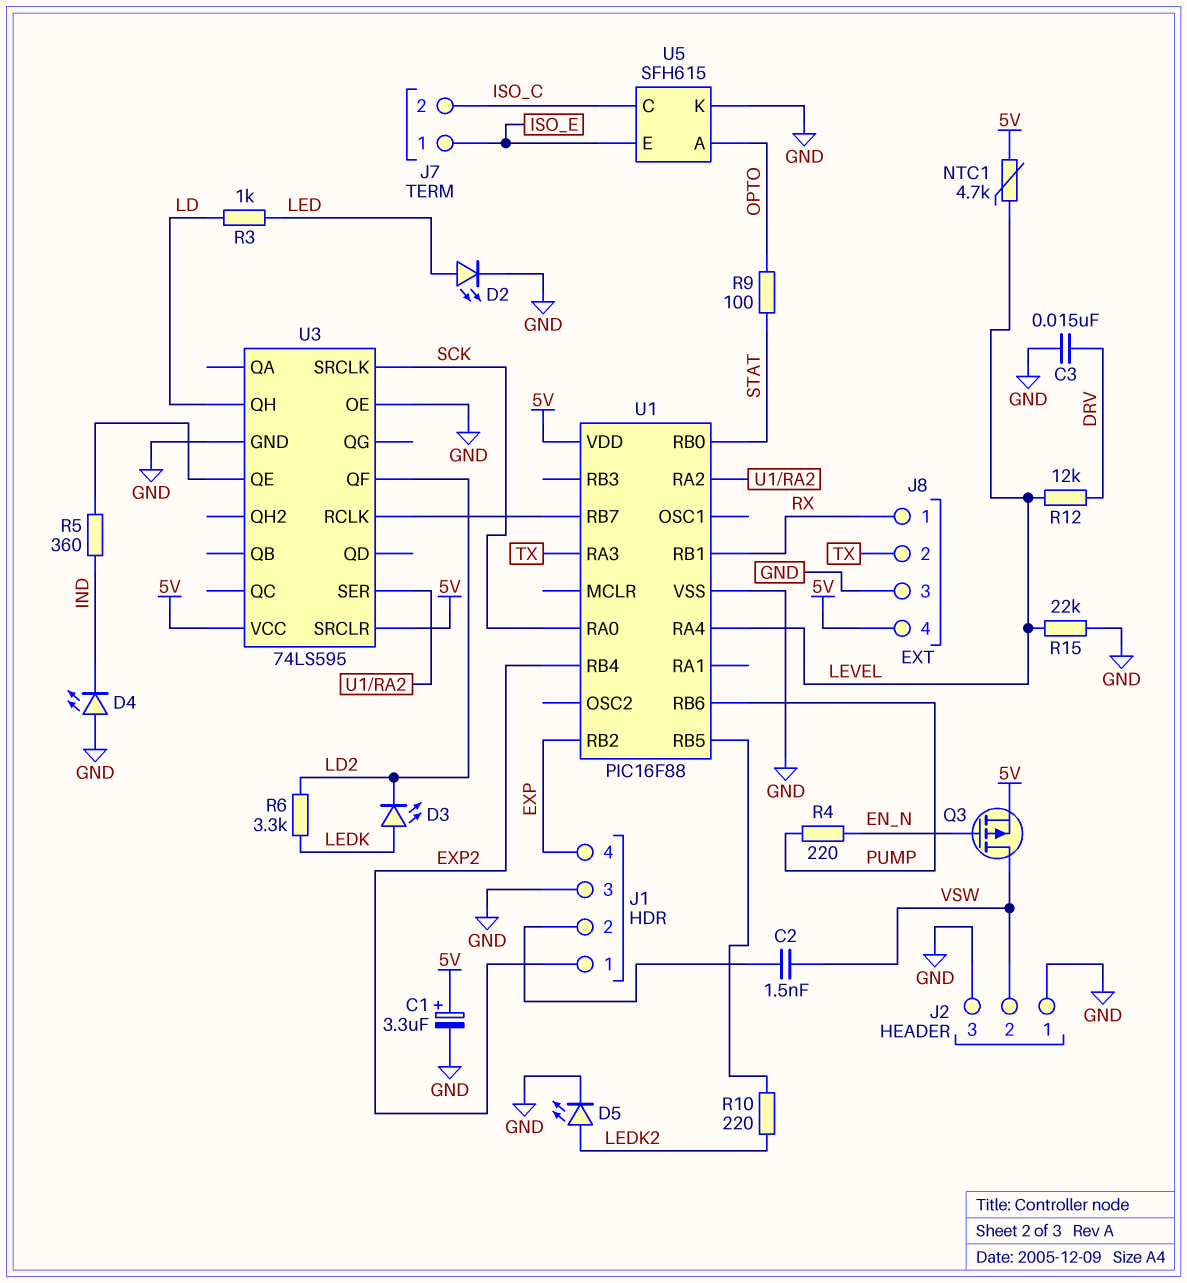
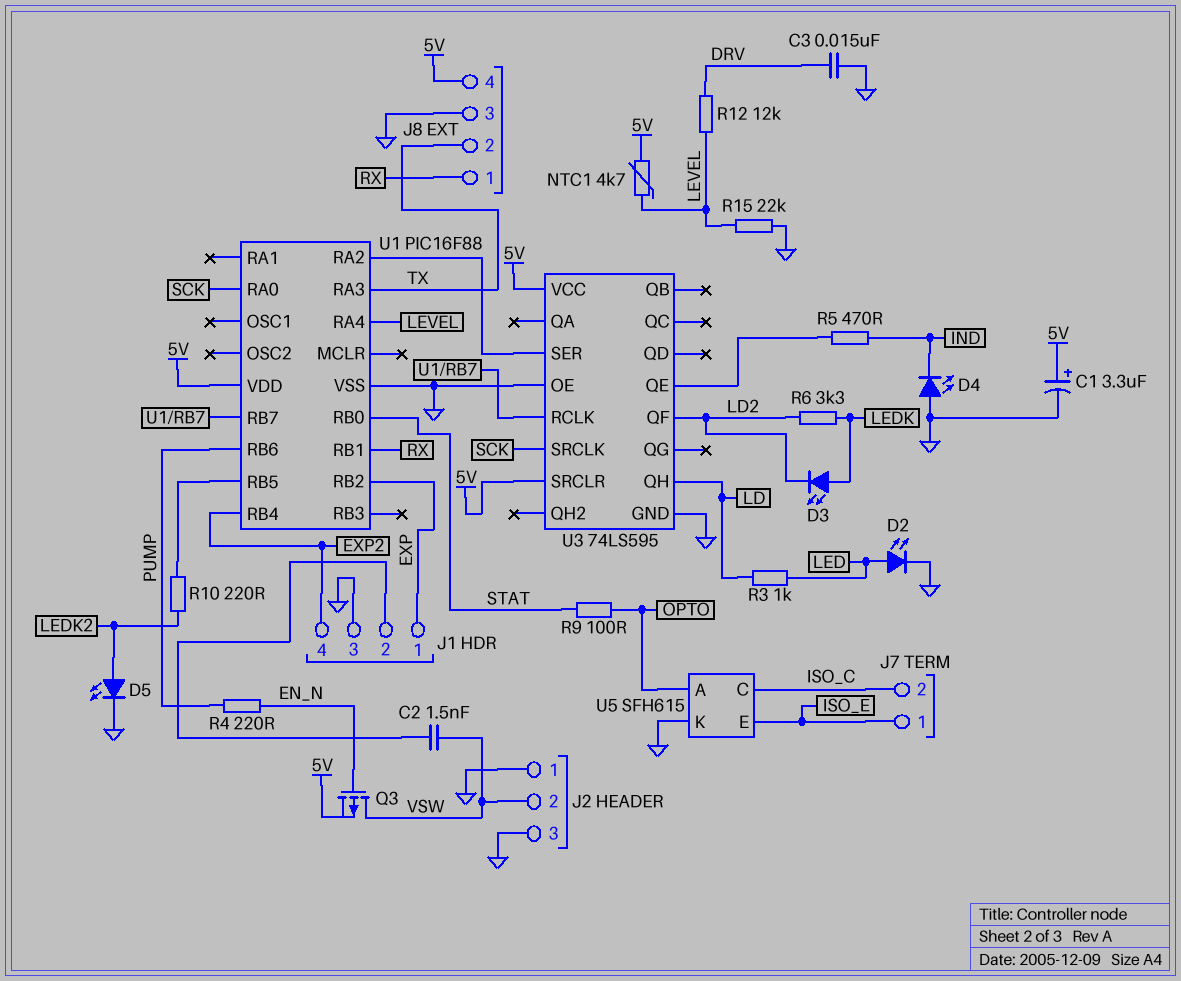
J1 pin 1: EXP2 -> EXP
J1 pin 4: EXP -> EXP2
R5: 360 (IND, U3/QE) -> 470 (IND, U3/QE)

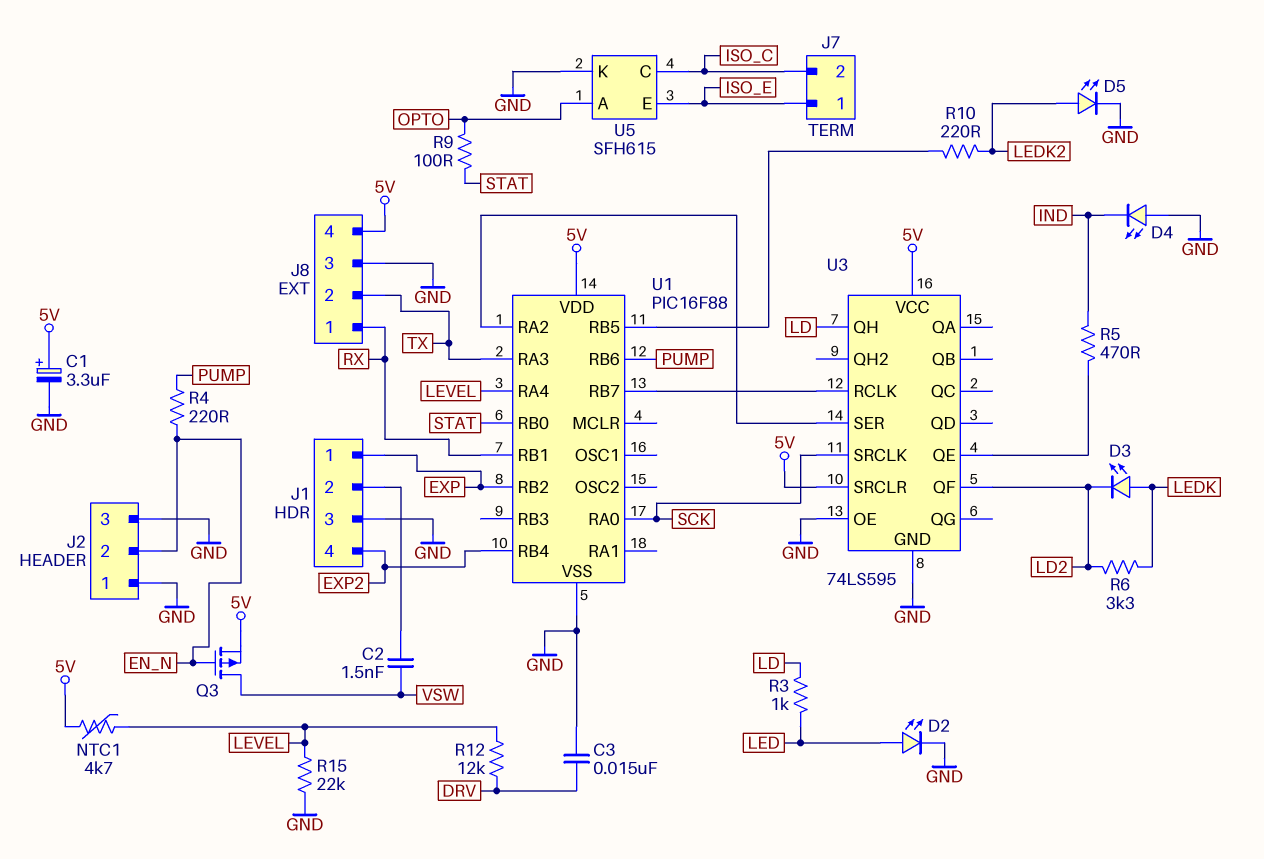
J2 pin 2: VSW -> EN_N

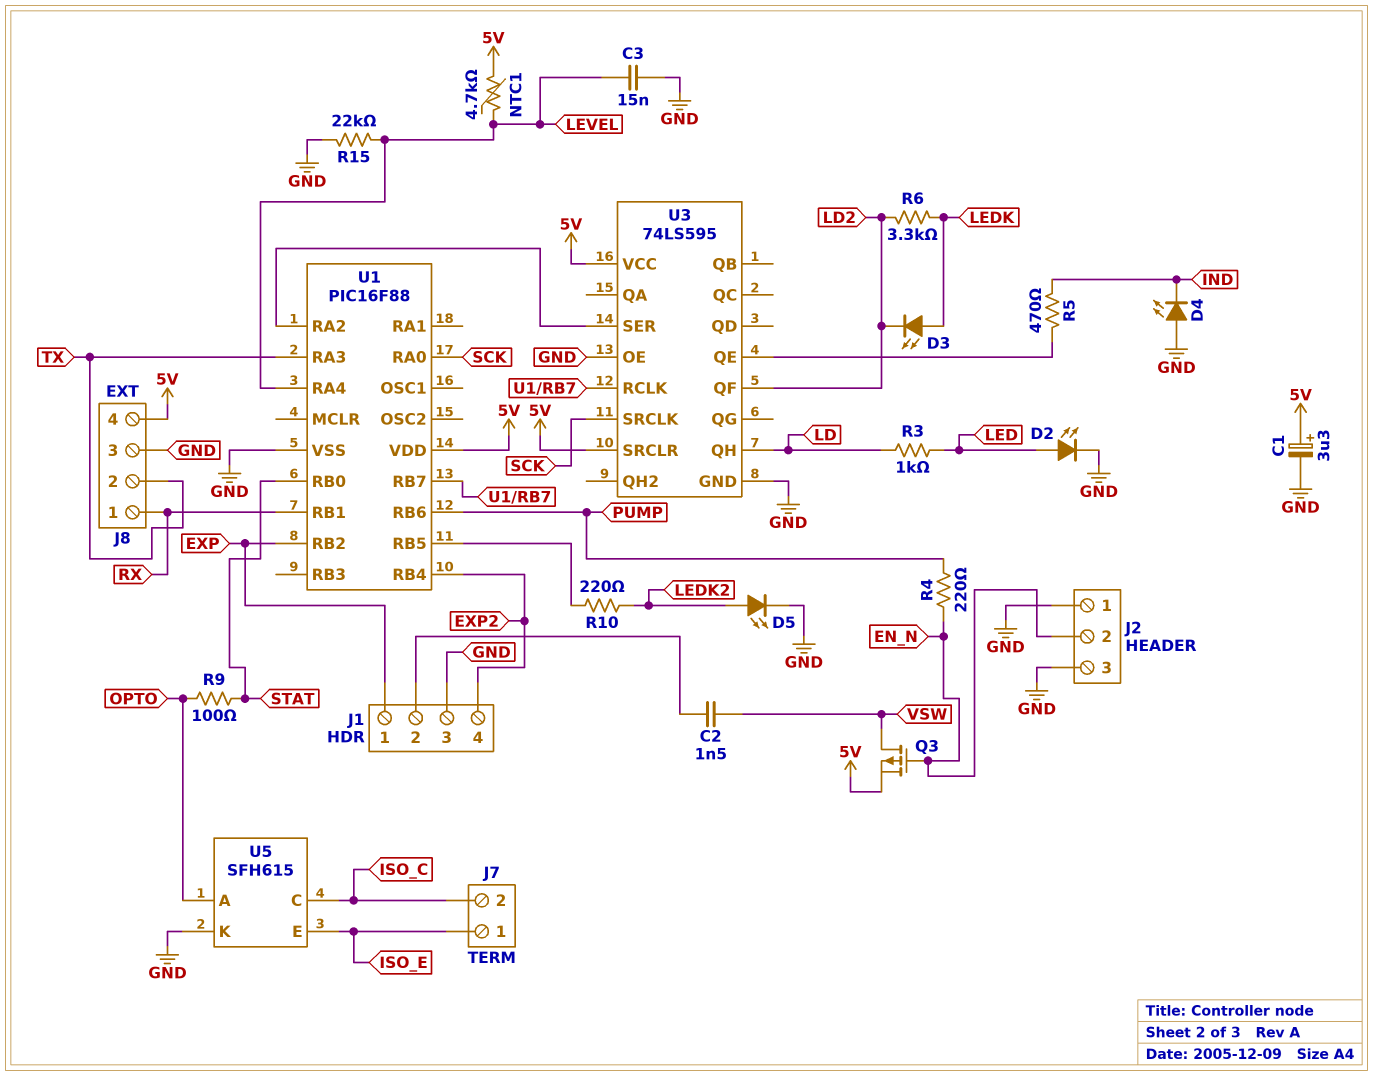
C3: 15nF (DRV, GND) -> 15nF (GND, LEVEL)
R12: 12k (DRV, LEVEL) -> none

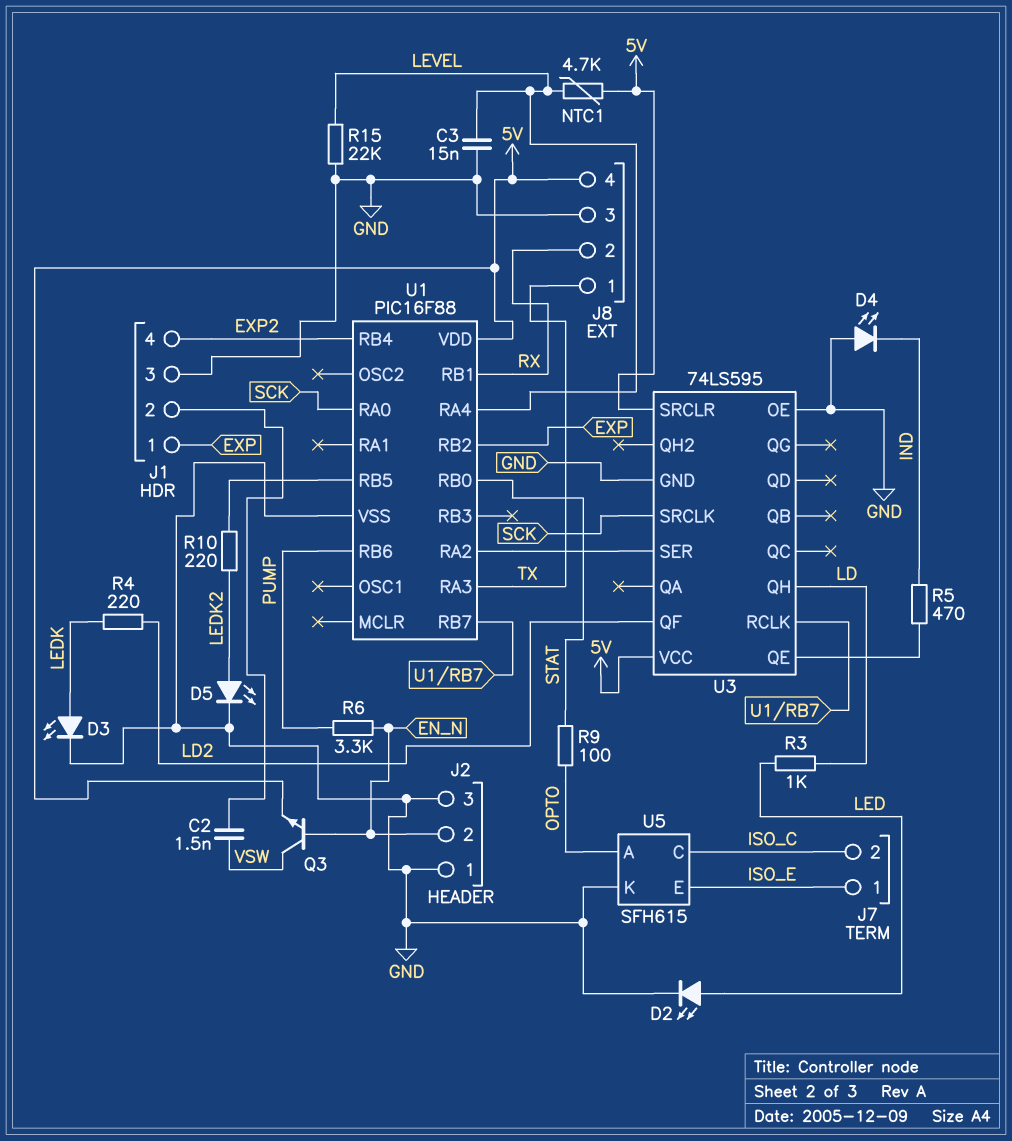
C1: 3.3uF (plus 5V, minus GND) -> none
D3: LED (A LEDK, K LD2) -> LED (A LEDK, K GND)
J8 pin 1: RX -> TX
J8 pin 2: TX -> RX
Q3: PMOS (G EN_N, D VSW, S 5V) -> NPN (B EN_N, C VSW, E 5V)
R4: 220 (EN_N, PUMP) -> 220 (LD2, LEDK)
R6: 3.3k (LD2, LEDK) -> 3.3k (EN_N, PUMP)

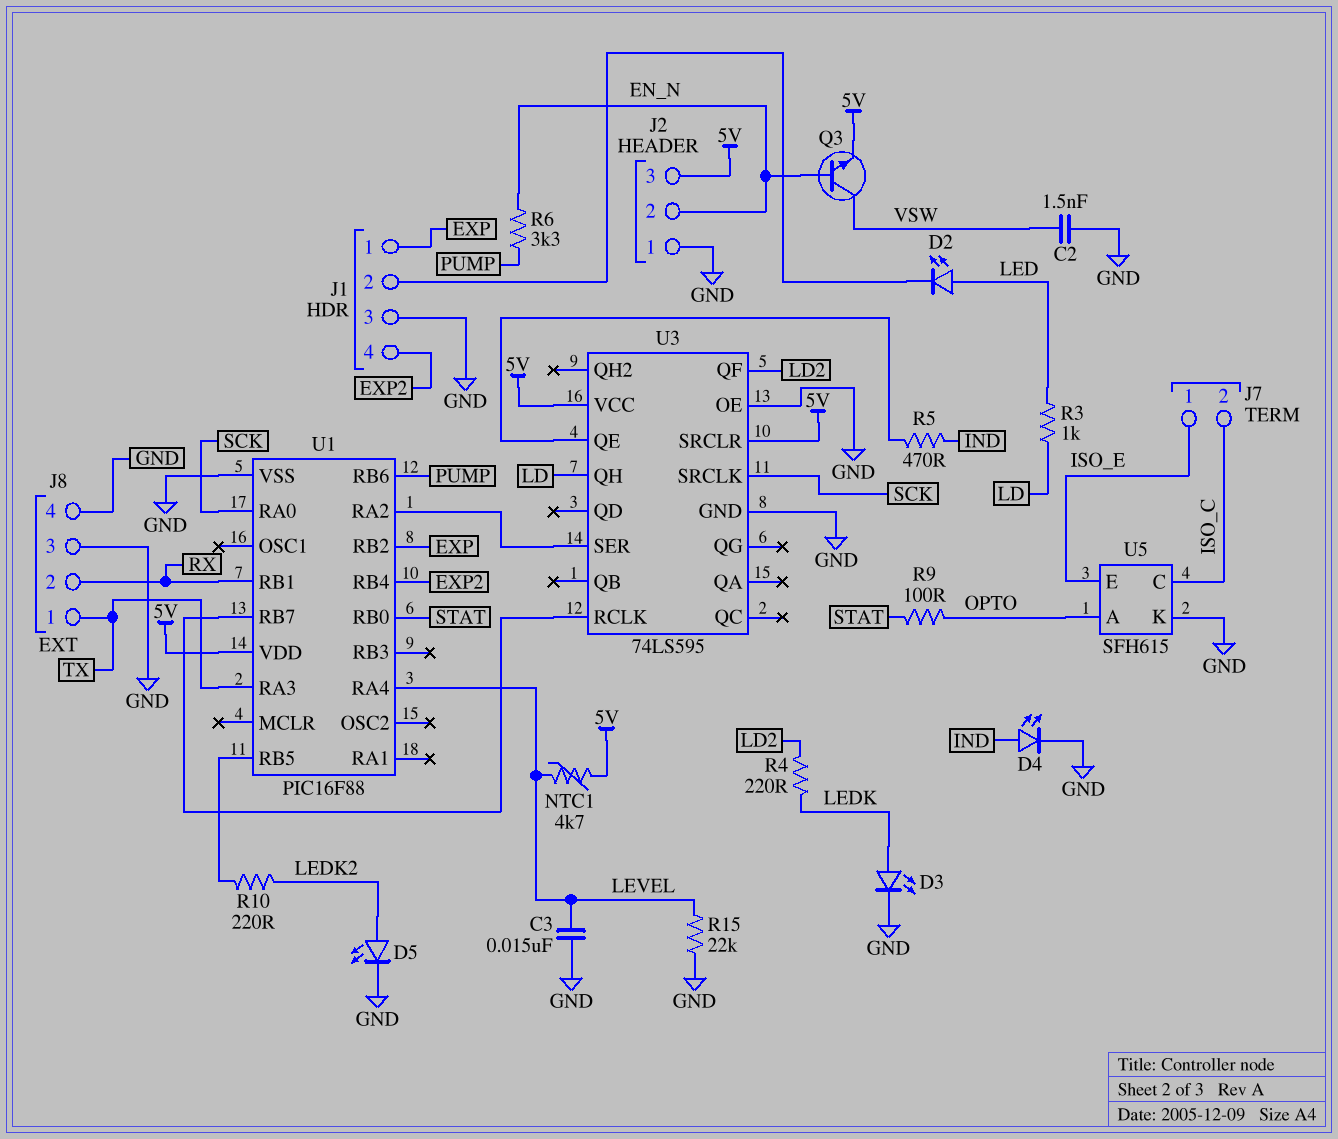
C2: 1.5nF (J1/2, VSW) -> 1.5nF (GND, VSW)
D2: LED (A LED, K GND) -> LED (A LED, K J1/2)
D4: LED (A GND, K IND) -> LED (A IND, K GND)
J2 pin 3: GND -> 5V
J8 pin 4: 5V -> GND

